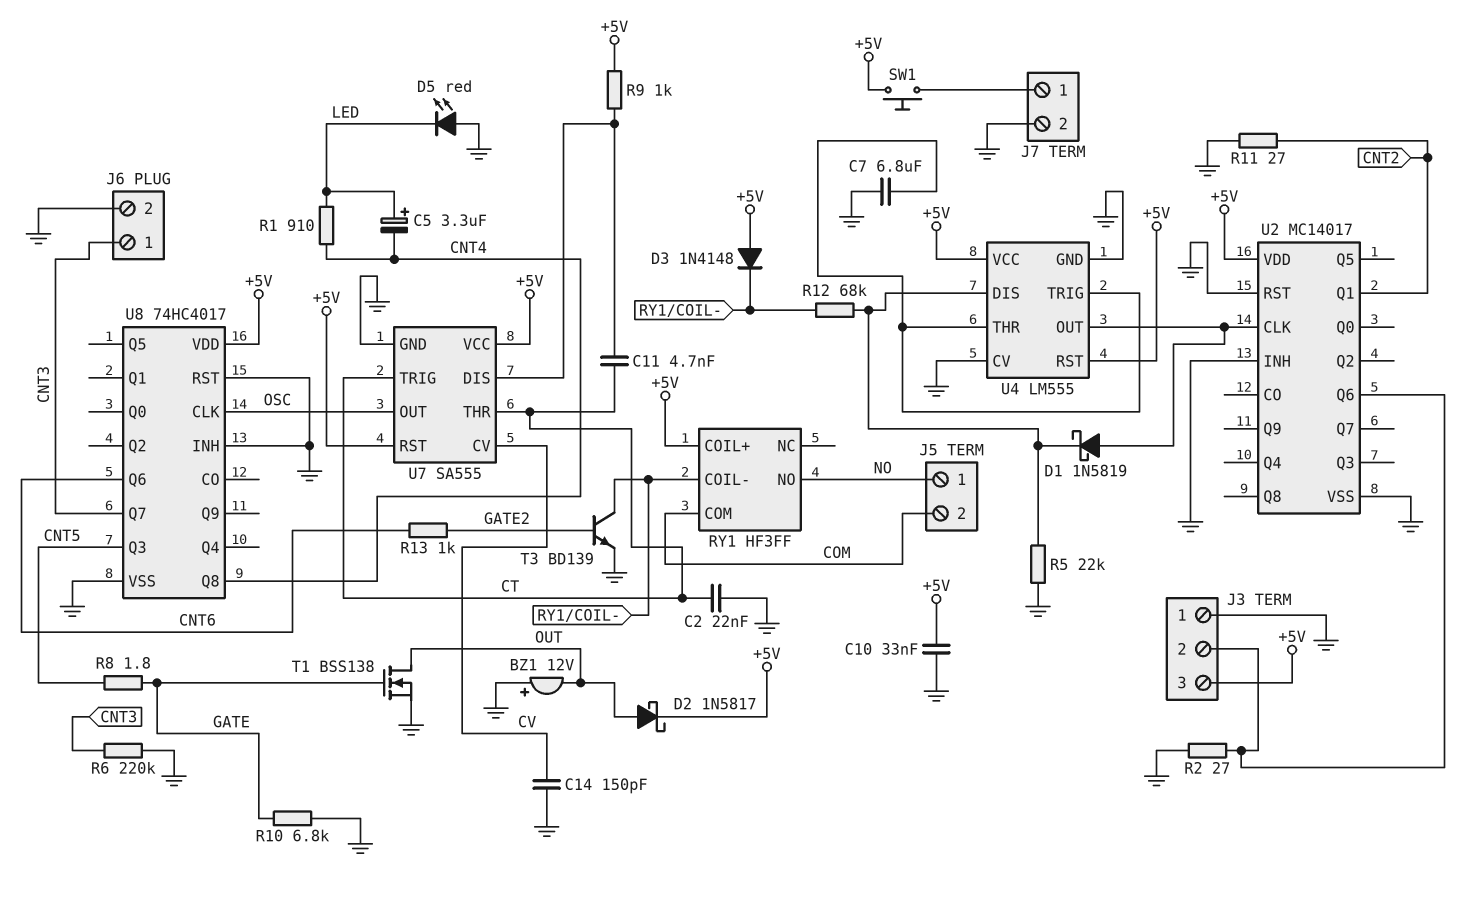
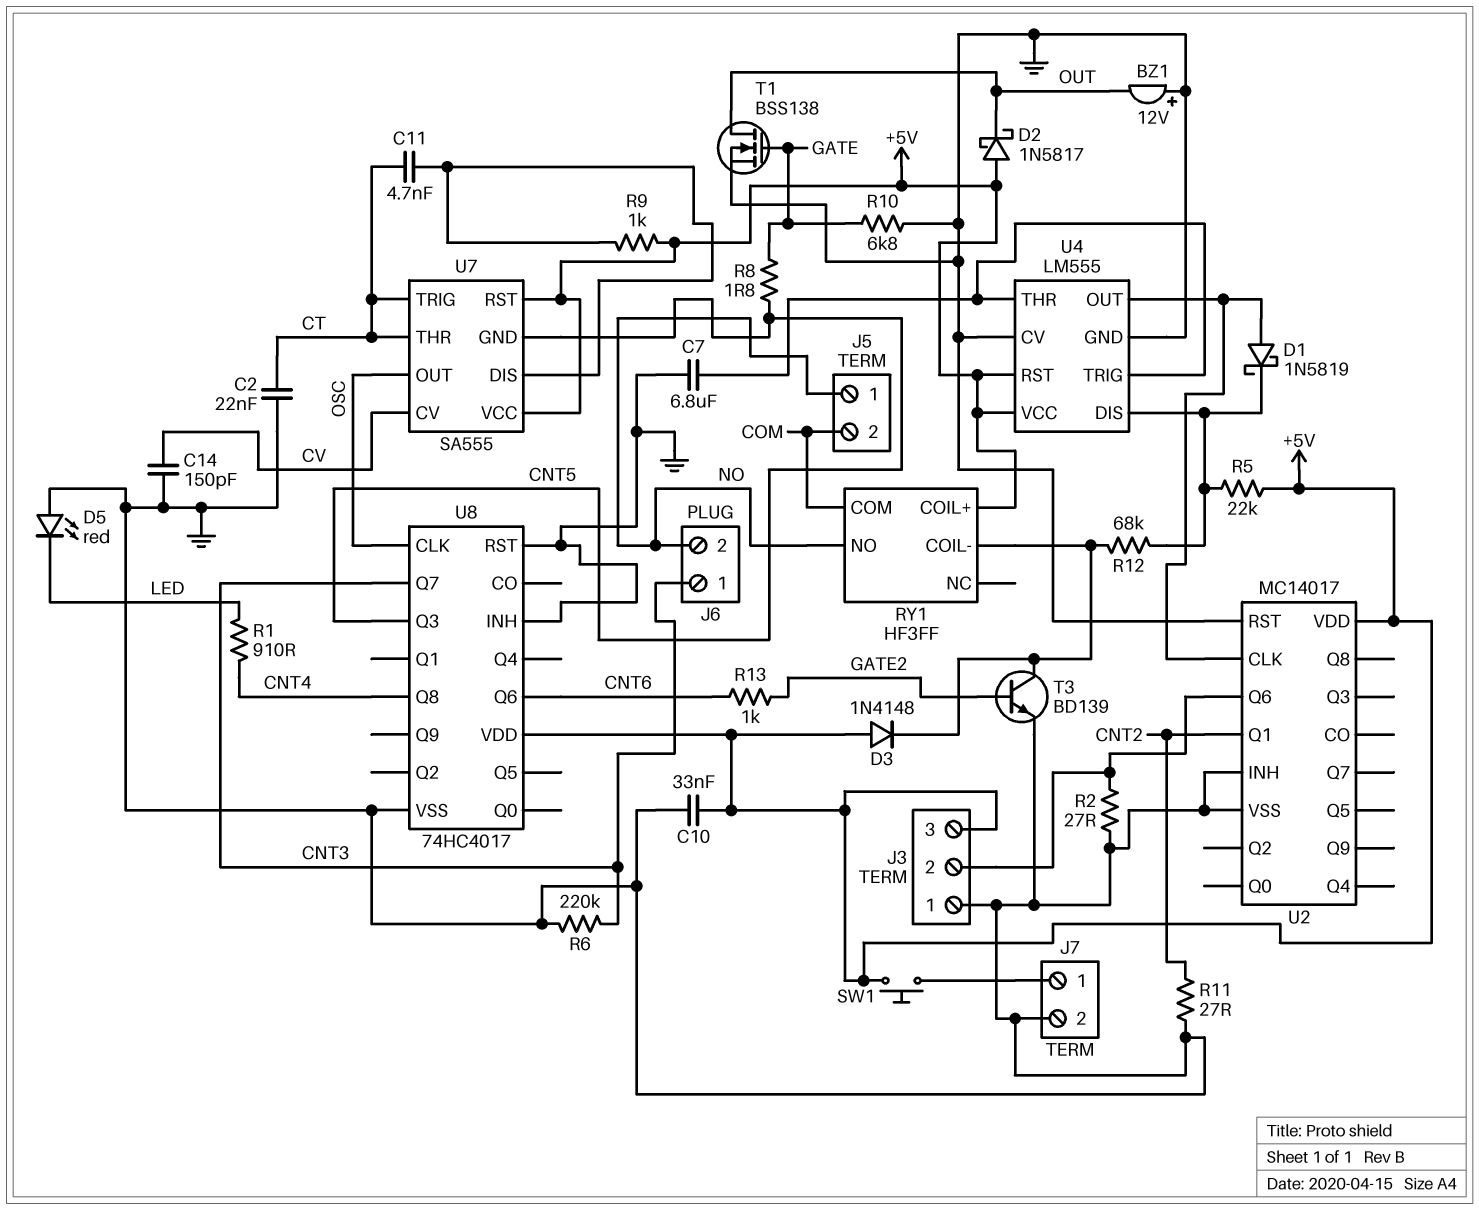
C5: 3.3uF (plus LED, minus CNT4) -> none
D2: schottky 1N5817 (A OUT, K +5V) -> schottky 1N5817 (A +5V, K OUT)
J6 pin 2: GND -> NO
R5: 22k (GND, U4/DIS) -> 22k (+5V, U4/DIS)
U7 pin GND: GND -> CNT5

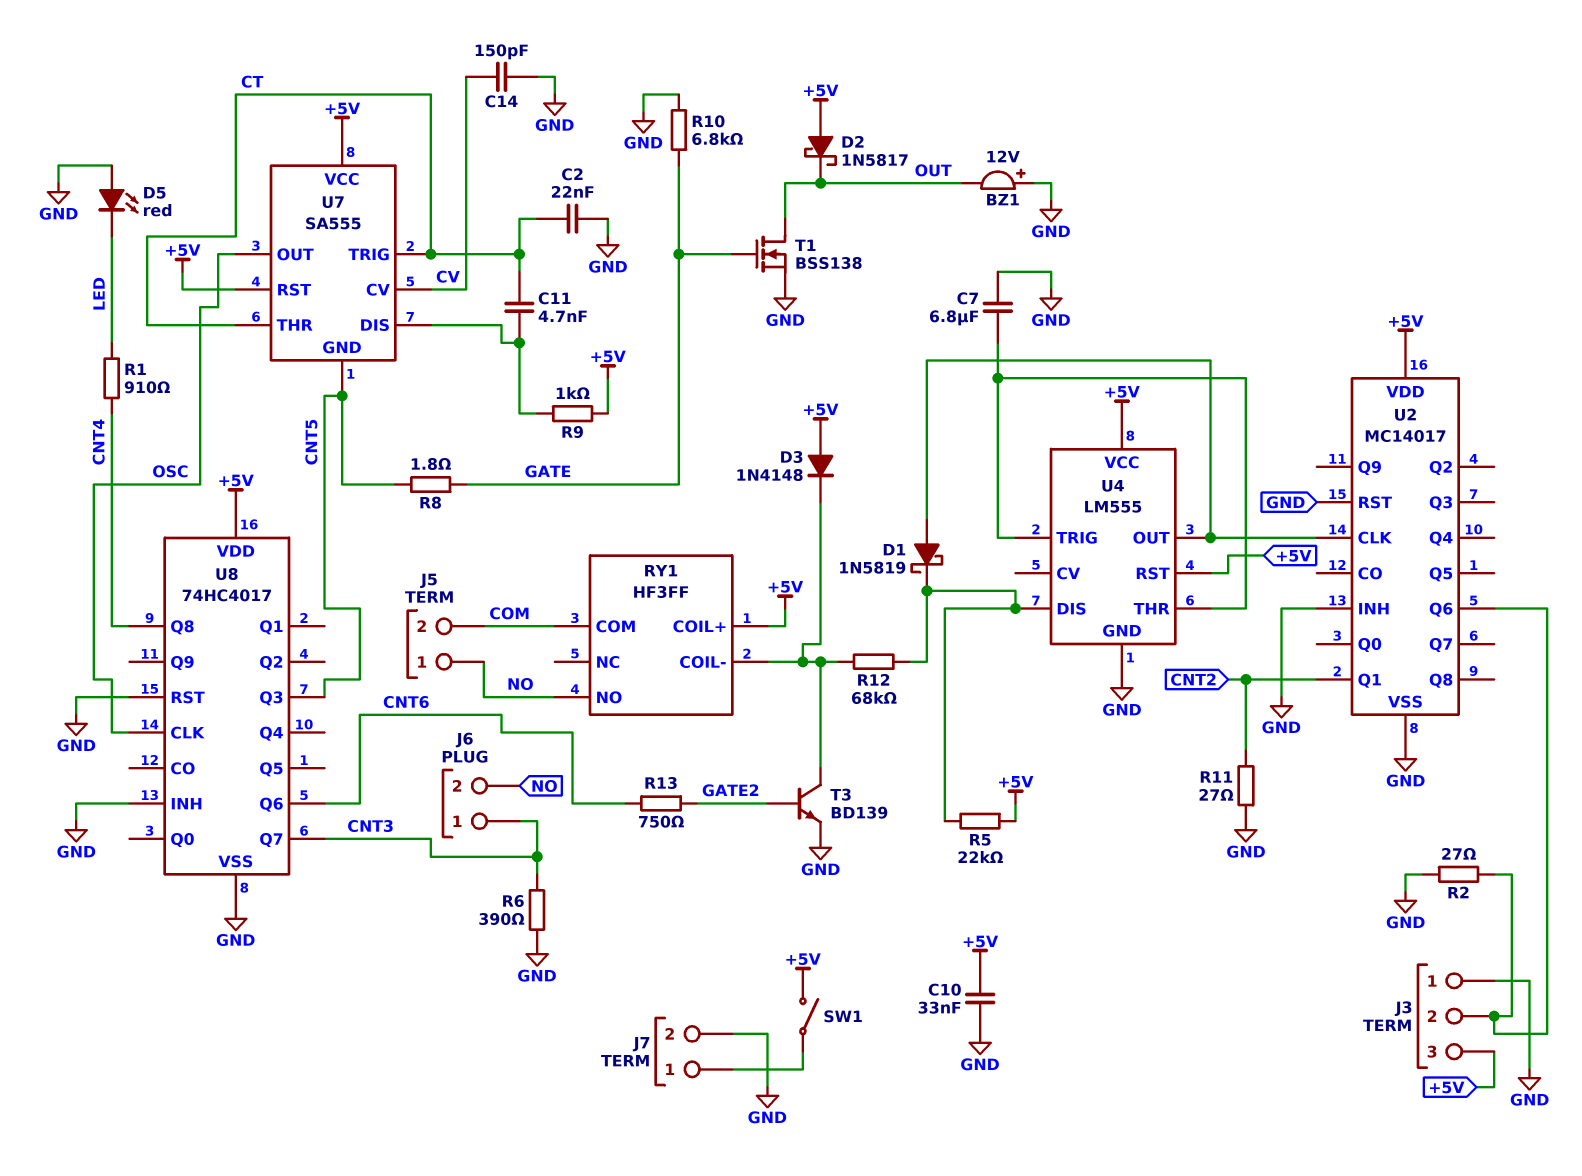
R6: 220k (CNT3, GND) -> 390 (CNT3, GND)
R13: 1k (CNT6, GATE2) -> 750 (CNT6, GATE2)
SW1: button (+5V, J7/1) -> switch (+5V, J7/1)
U4 pin CV: GND -> none

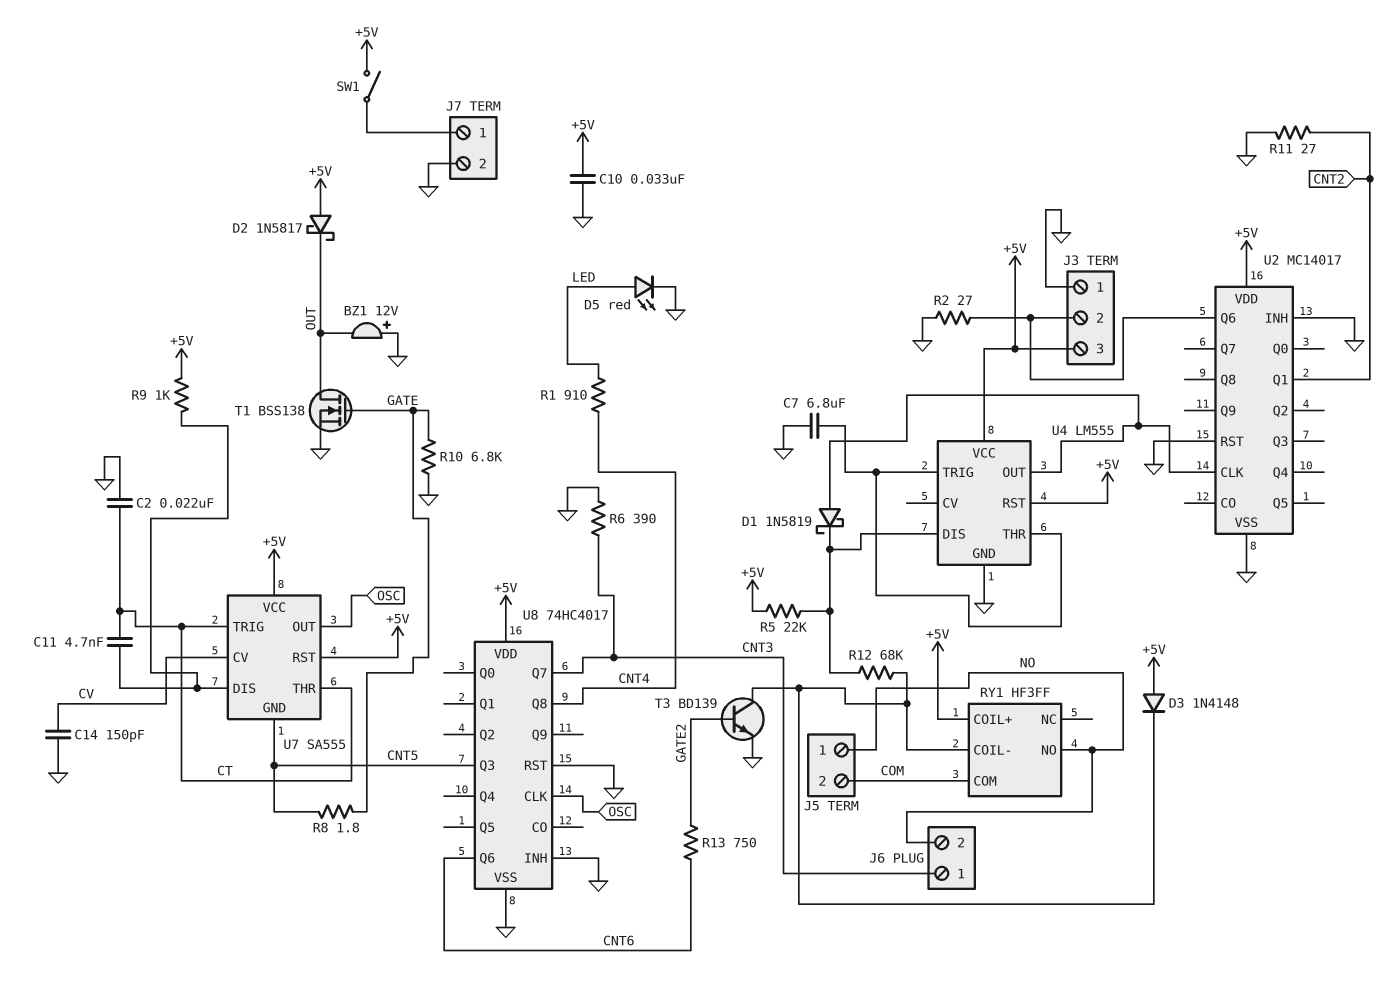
D5: LED red (A GND, K LED) -> LED red (A LED, K GND)

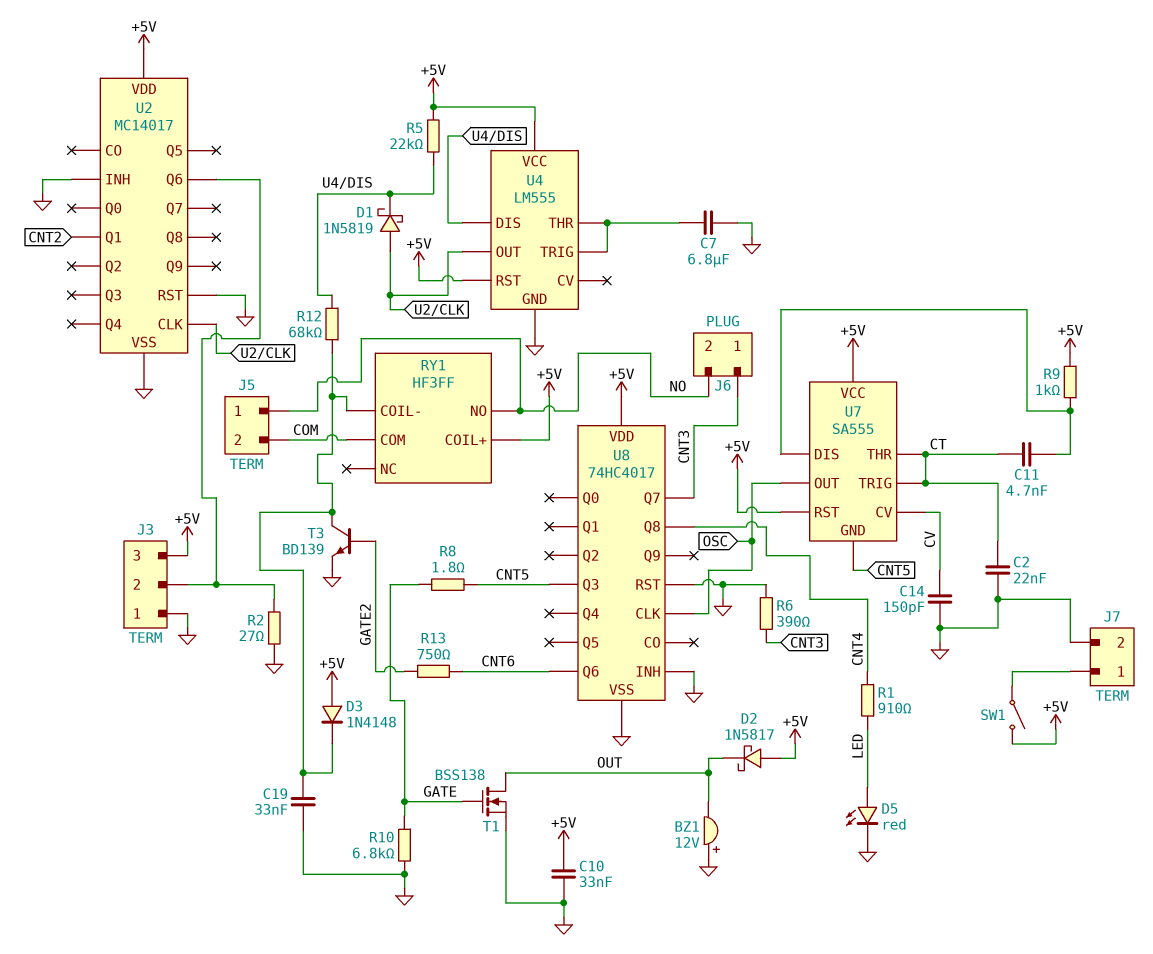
C19: none -> 33nF (GND, RY1/COIL-)
R11: 27 (CNT2, GND) -> none

